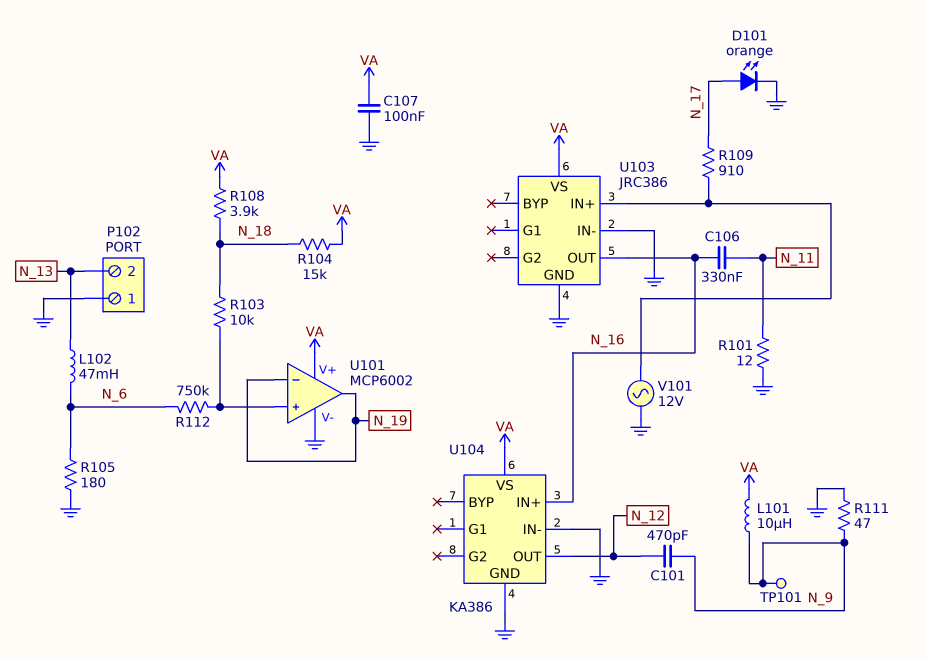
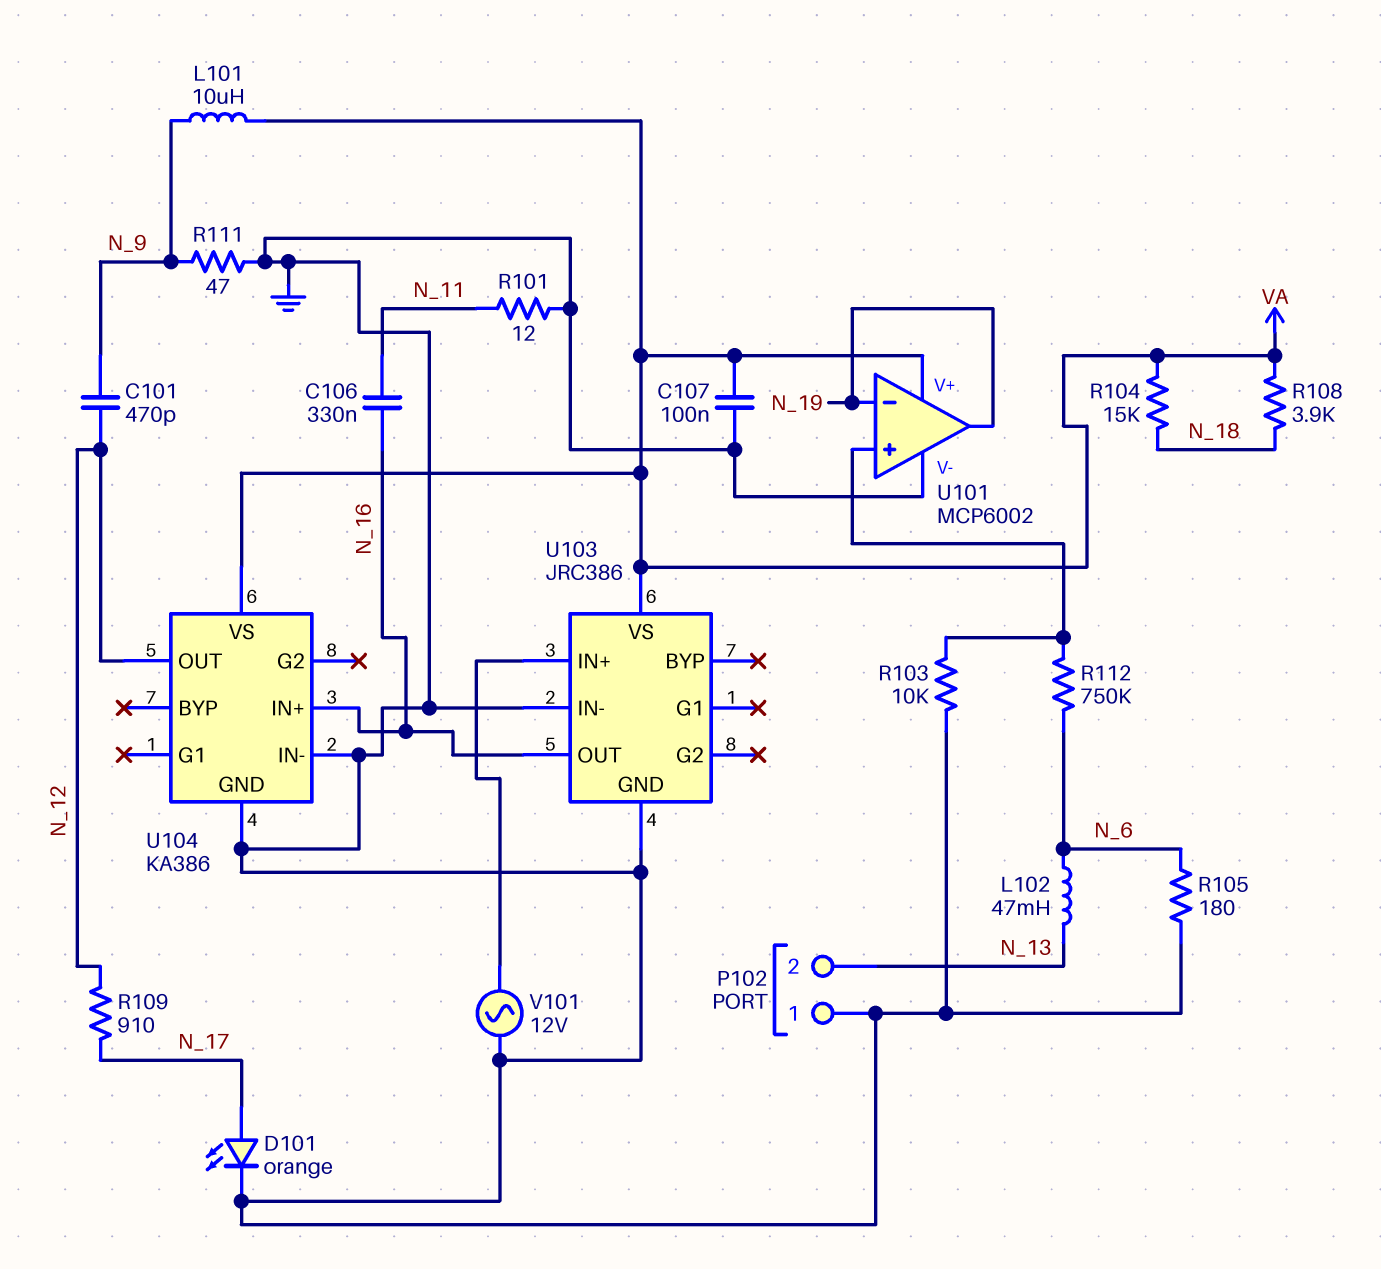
R103: 10k (N_18, U101/in+) -> 10k (GND, U101/in+)
R109: 910 (N_17, U103/IN+) -> 910 (N_12, N_17)
TP101: test point (N_9) -> none

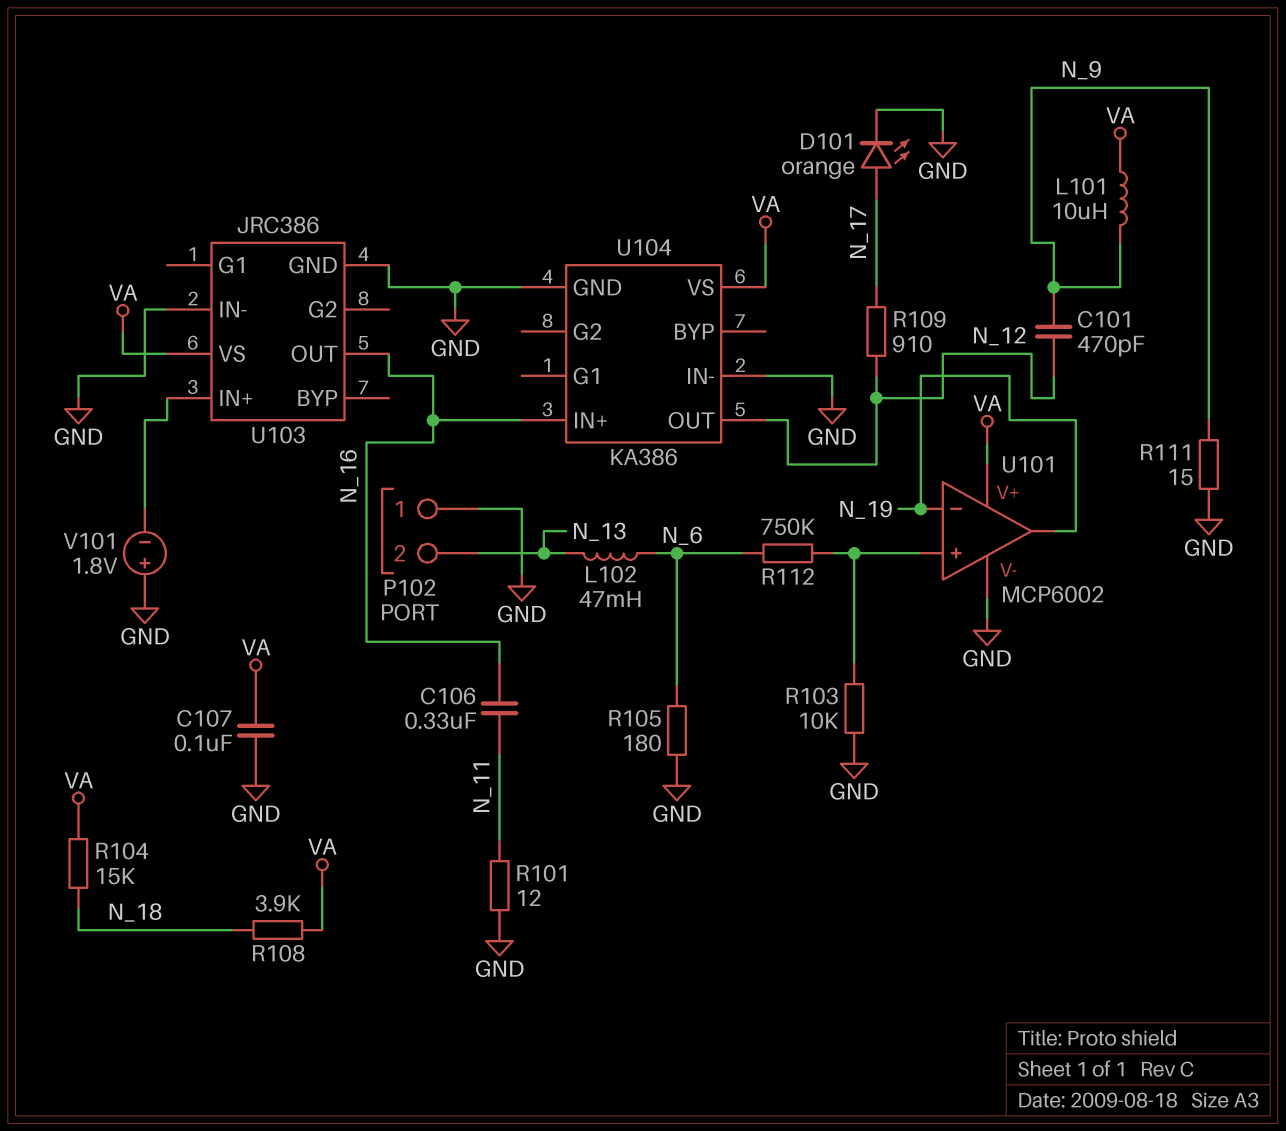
R111: 47 (GND, N_9) -> 15 (GND, N_9)
V101: AC 12V (GND, U103/IN+) -> 1.8V (plus GND, minus U103/IN+)

